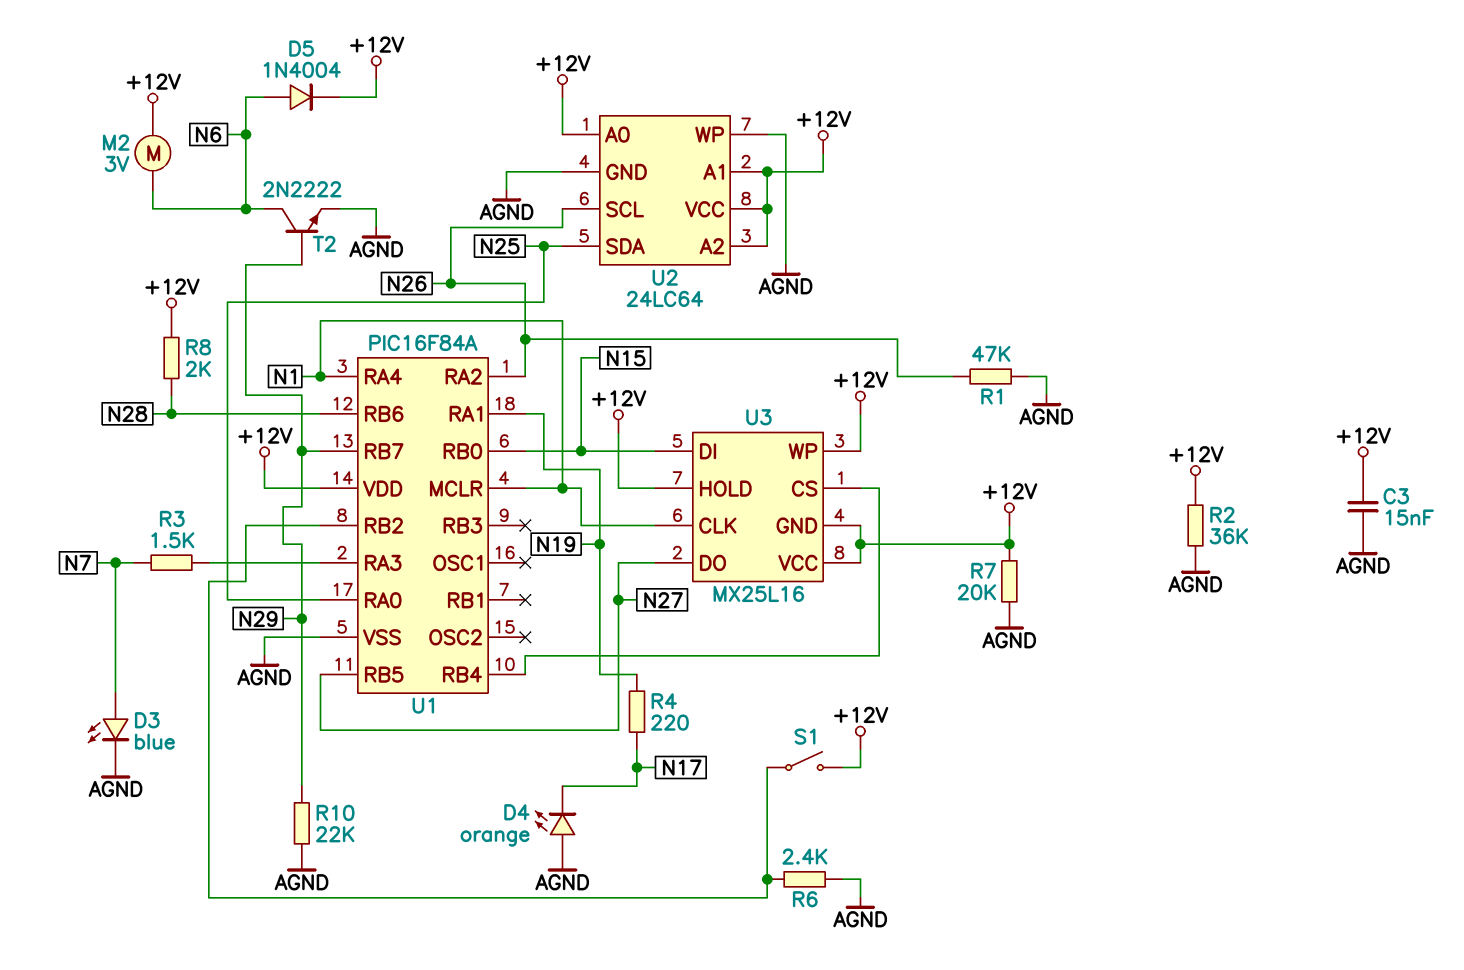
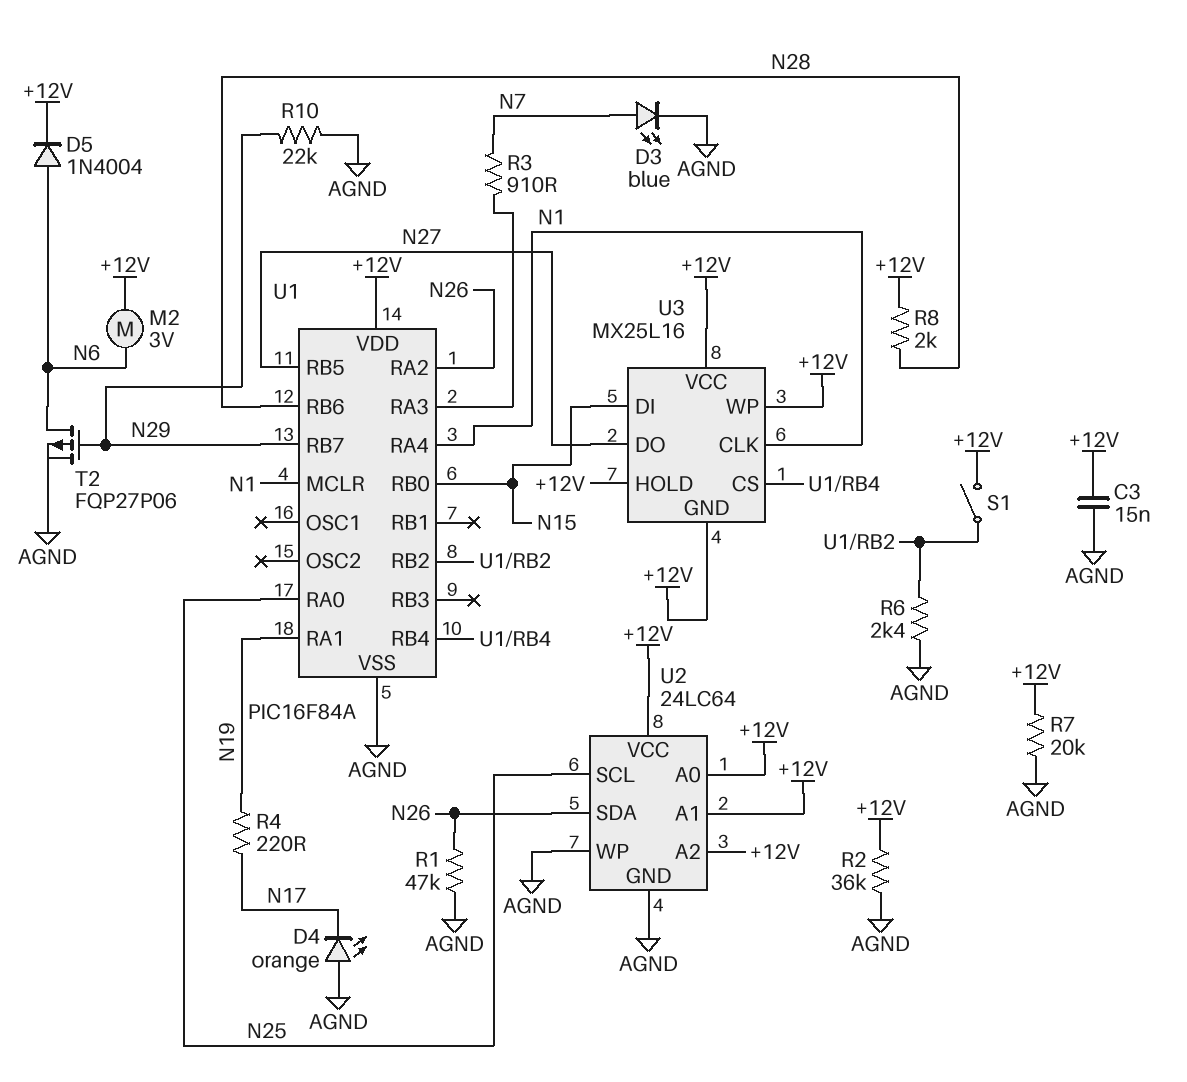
R3: 1.5k (N7, U1/RA3) -> 910 (N7, U1/RA3)
T2: NPN 2N2222 (B N29, C N6, E AGND) -> PMOS FQP27P06 (G N29, D N6, S AGND)
U2 pin SCL: N26 -> N25
U2 pin SDA: N25 -> N26

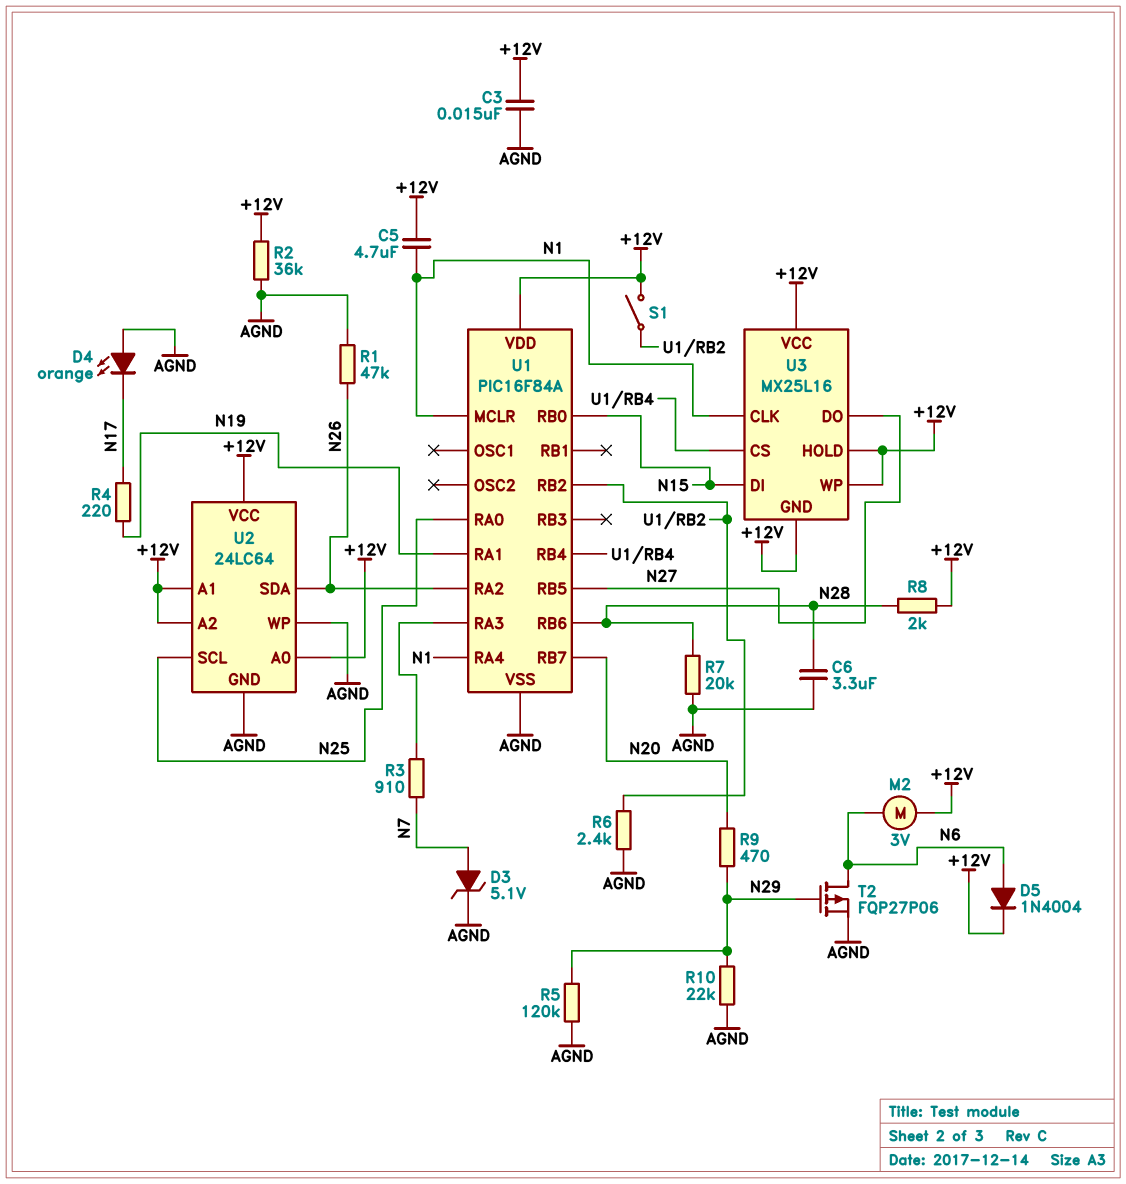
C5: none -> 4.7uF (+12V, N1)
C6: none -> 3.3uF (AGND, N28)
D3: LED blue (A N7, K AGND) -> zener 5.1V (A N7, K AGND)
R5: none -> 120k (AGND, N29)
R7: 20k (+12V, AGND) -> 20k (AGND, N28)
R9: none -> 470 (N20, N29)
U1 pin RB7: N29 -> N20

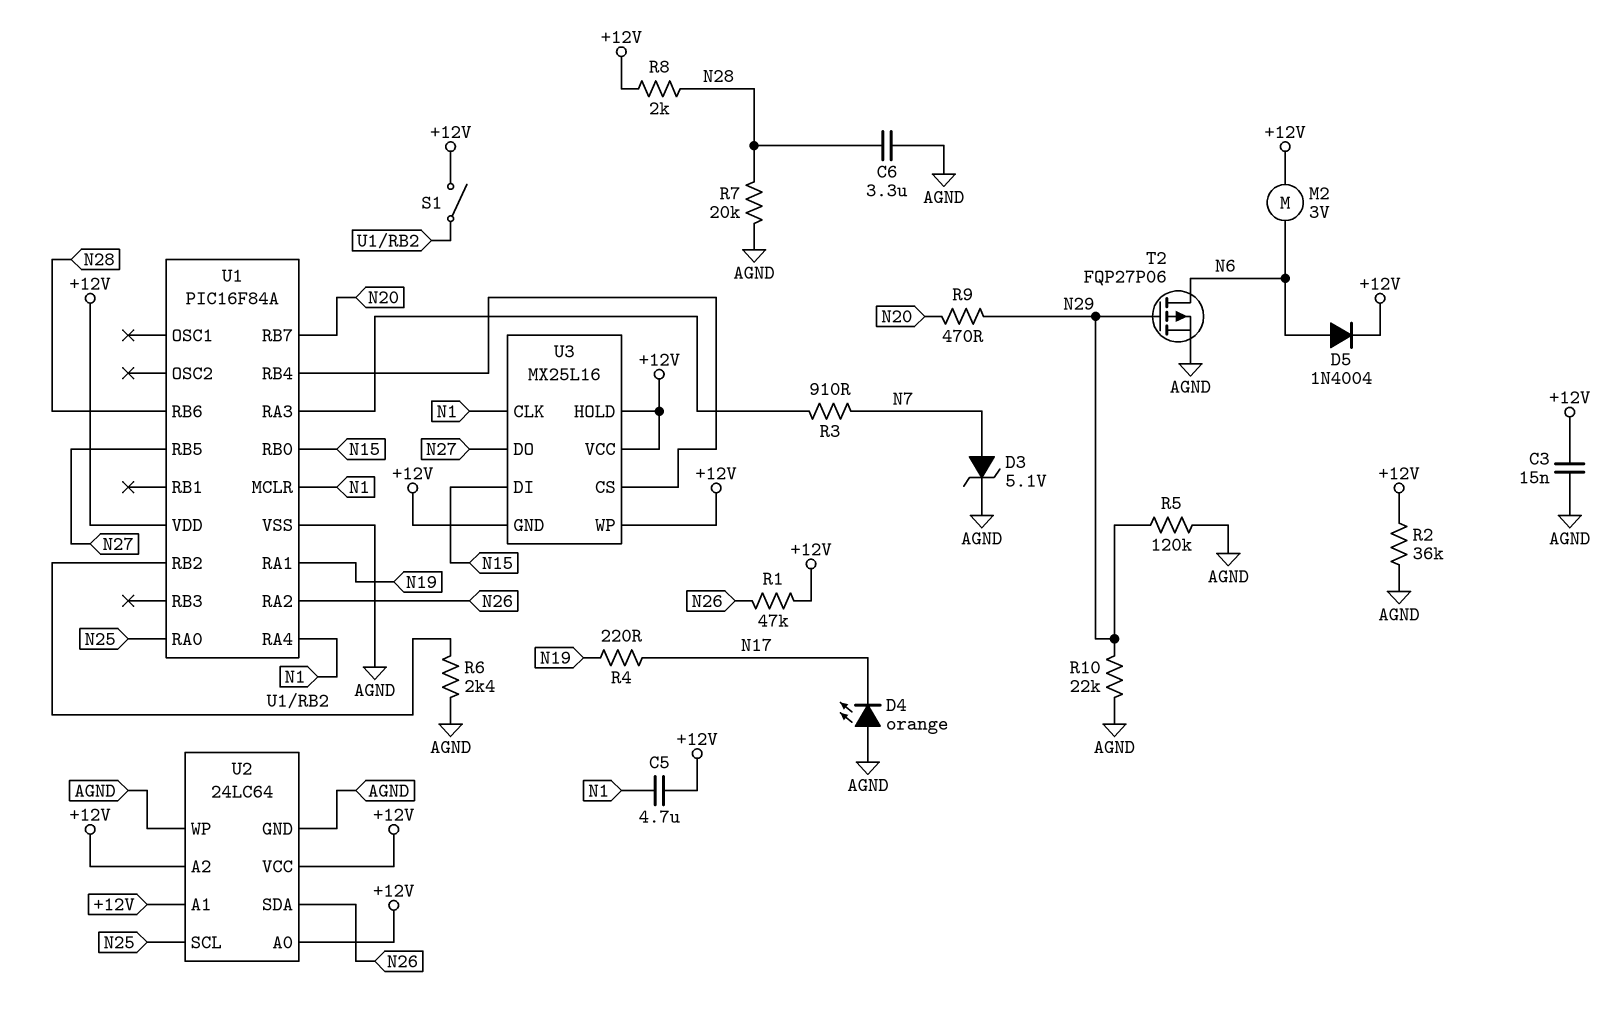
R1: 47k (AGND, N26) -> 47k (+12V, N26)

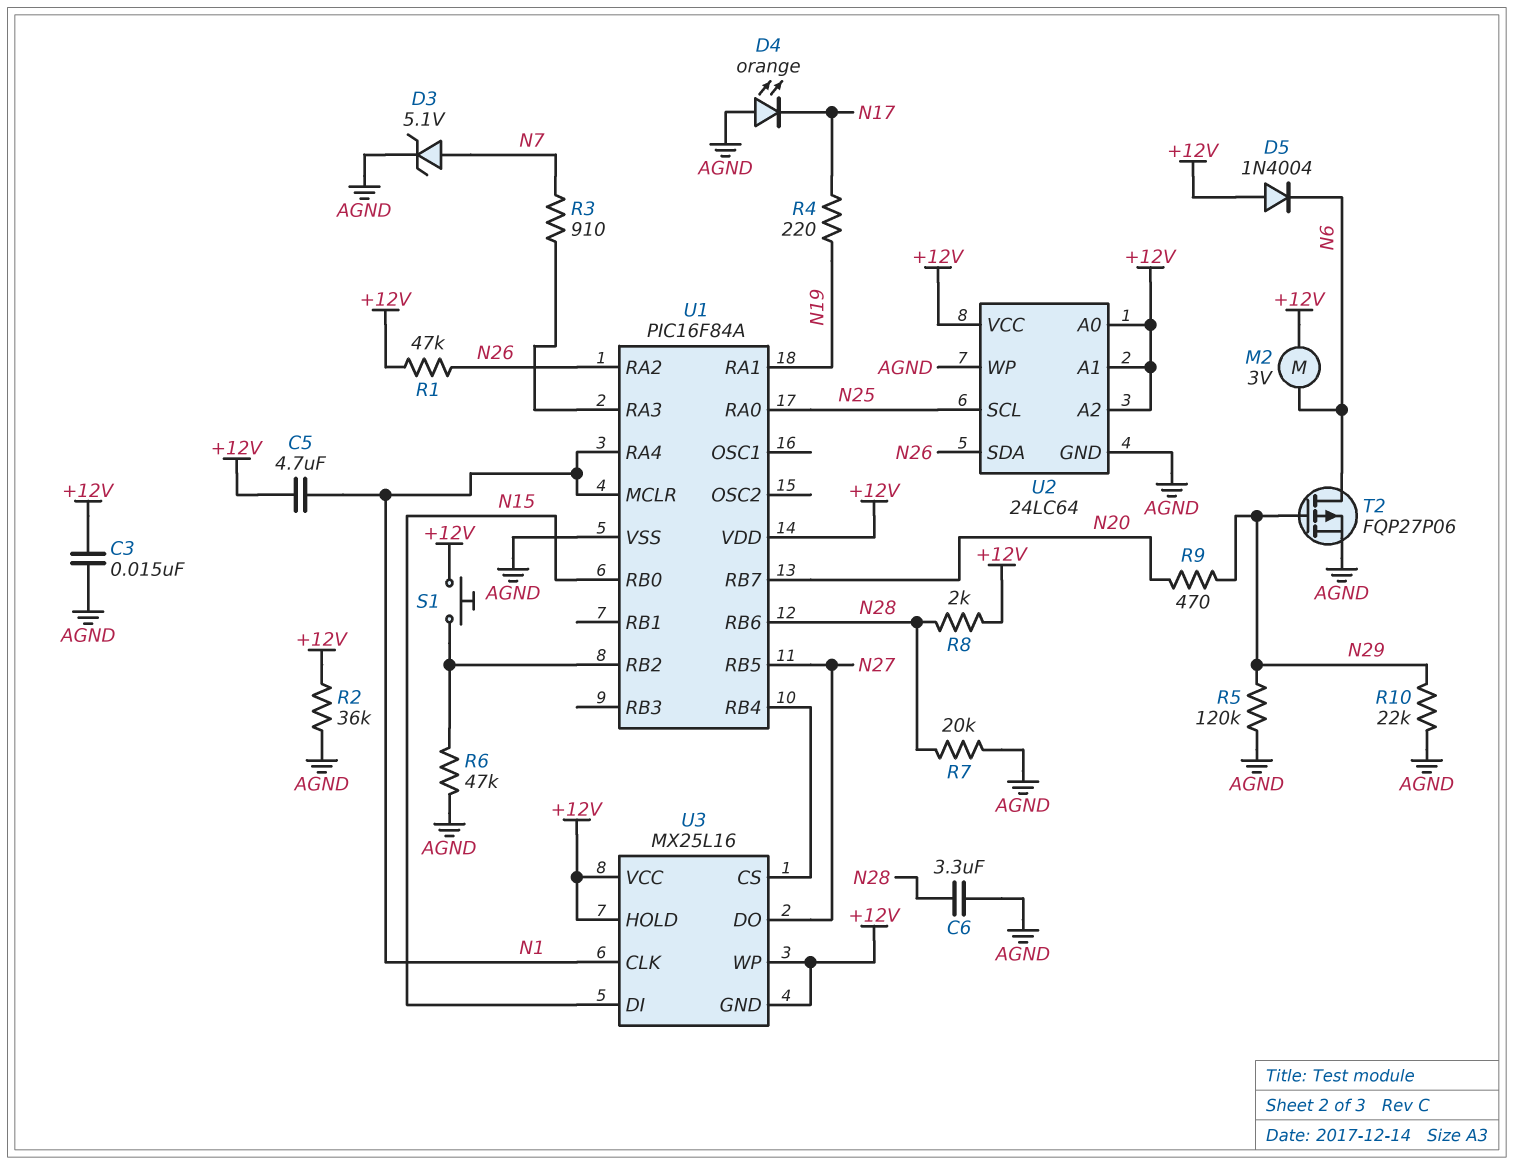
D5: diode 1N4004 (A N6, K +12V) -> diode 1N4004 (A +12V, K N6)
R6: 2.4k (AGND, U1/RB2) -> 47k (AGND, U1/RB2)
S1: switch (+12V, U1/RB2) -> button (+12V, U1/RB2)

